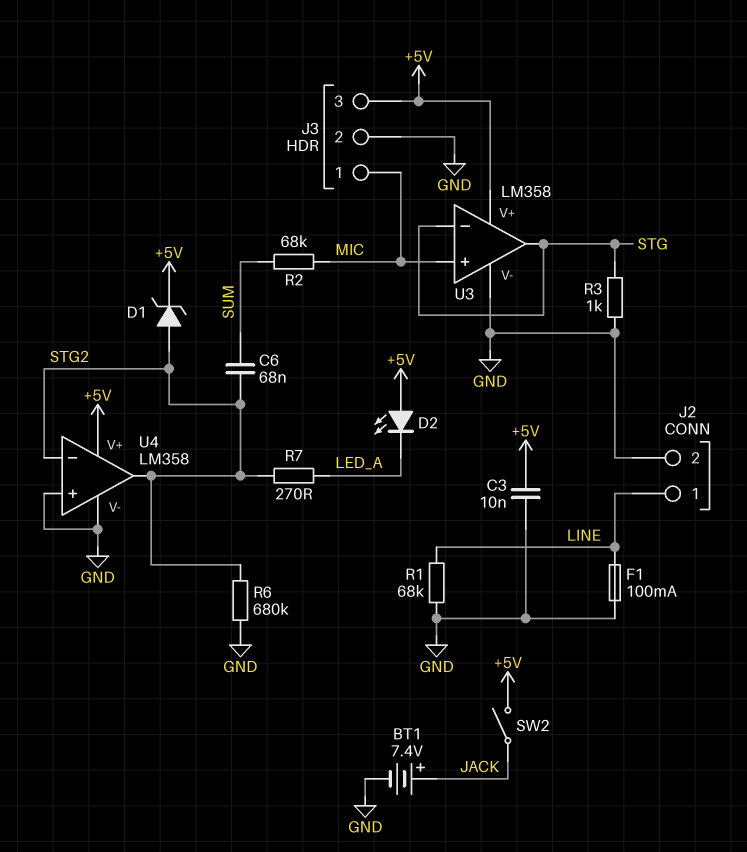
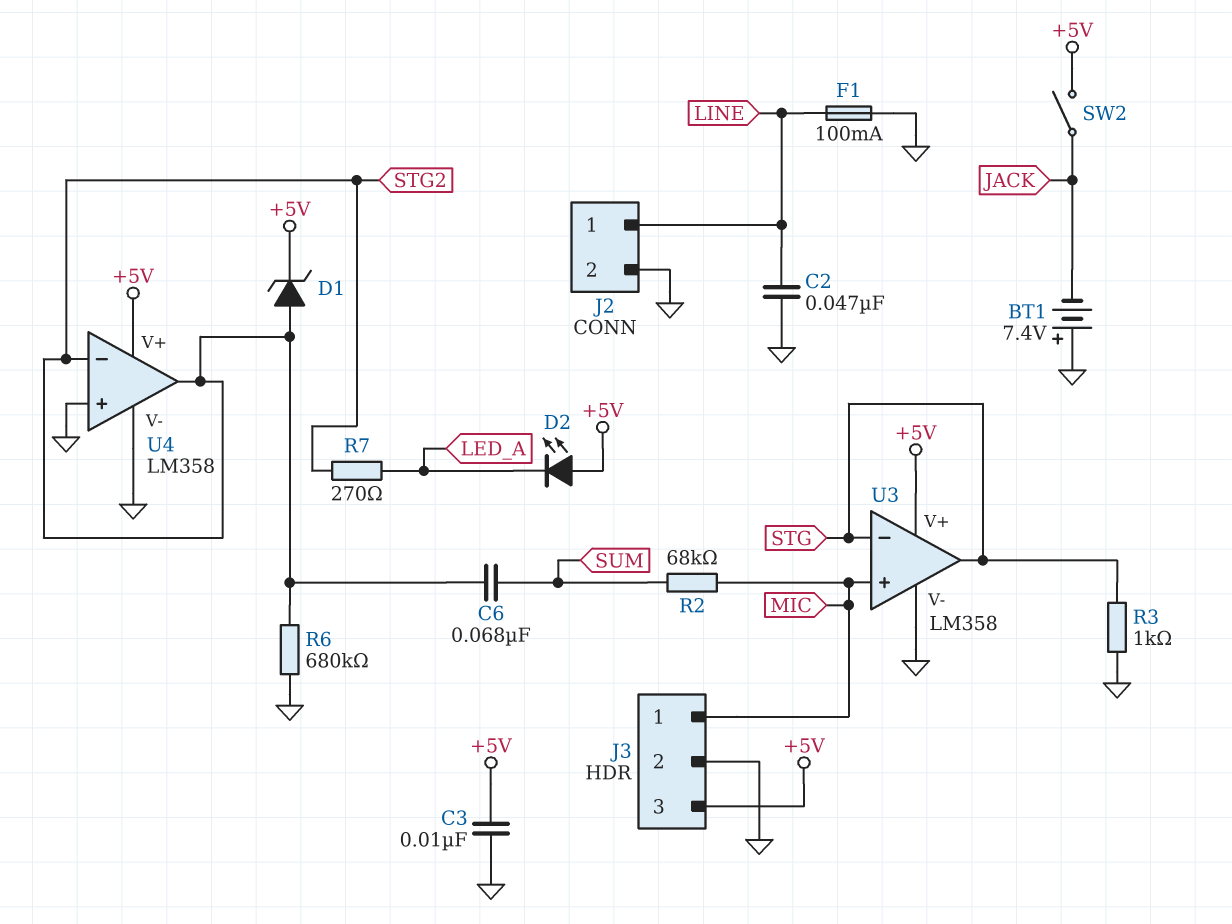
BT1: 7.4V (plus JACK, minus GND) -> 7.4V (plus GND, minus JACK)
C2: none -> 47nF (GND, LINE)
R1: 68k (GND, LINE) -> none

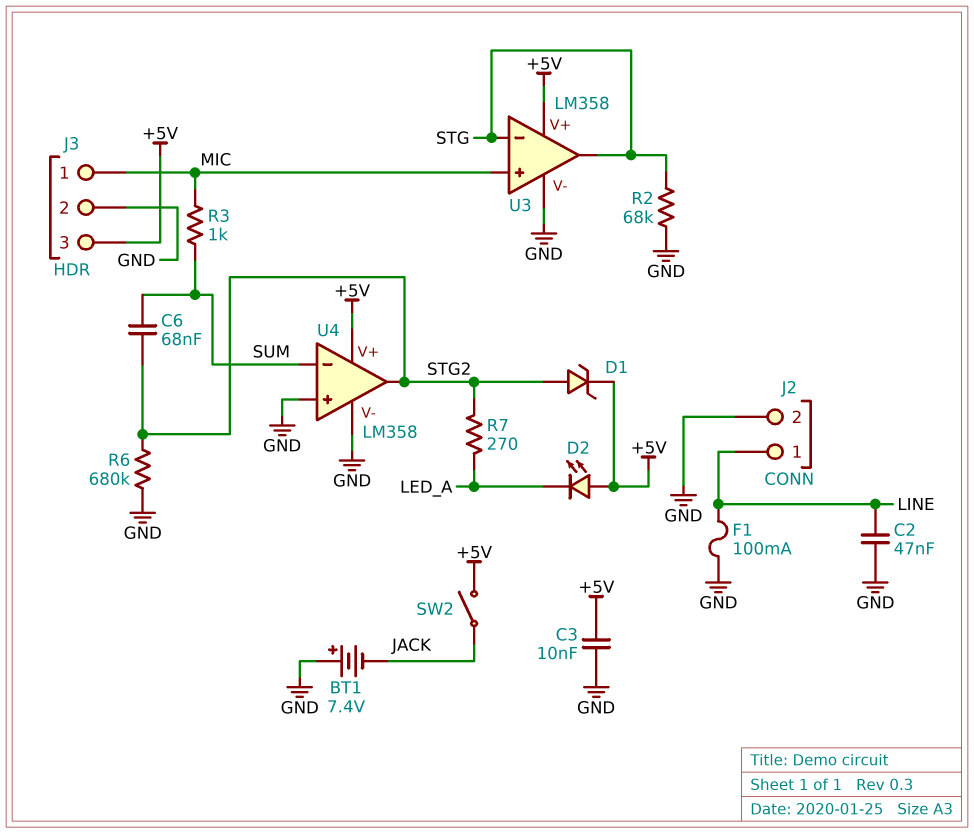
R2: 68k (MIC, SUM) -> 68k (GND, STG)
R3: 1k (GND, STG) -> 1k (MIC, SUM)
U4 pin in-: STG2 -> SUM

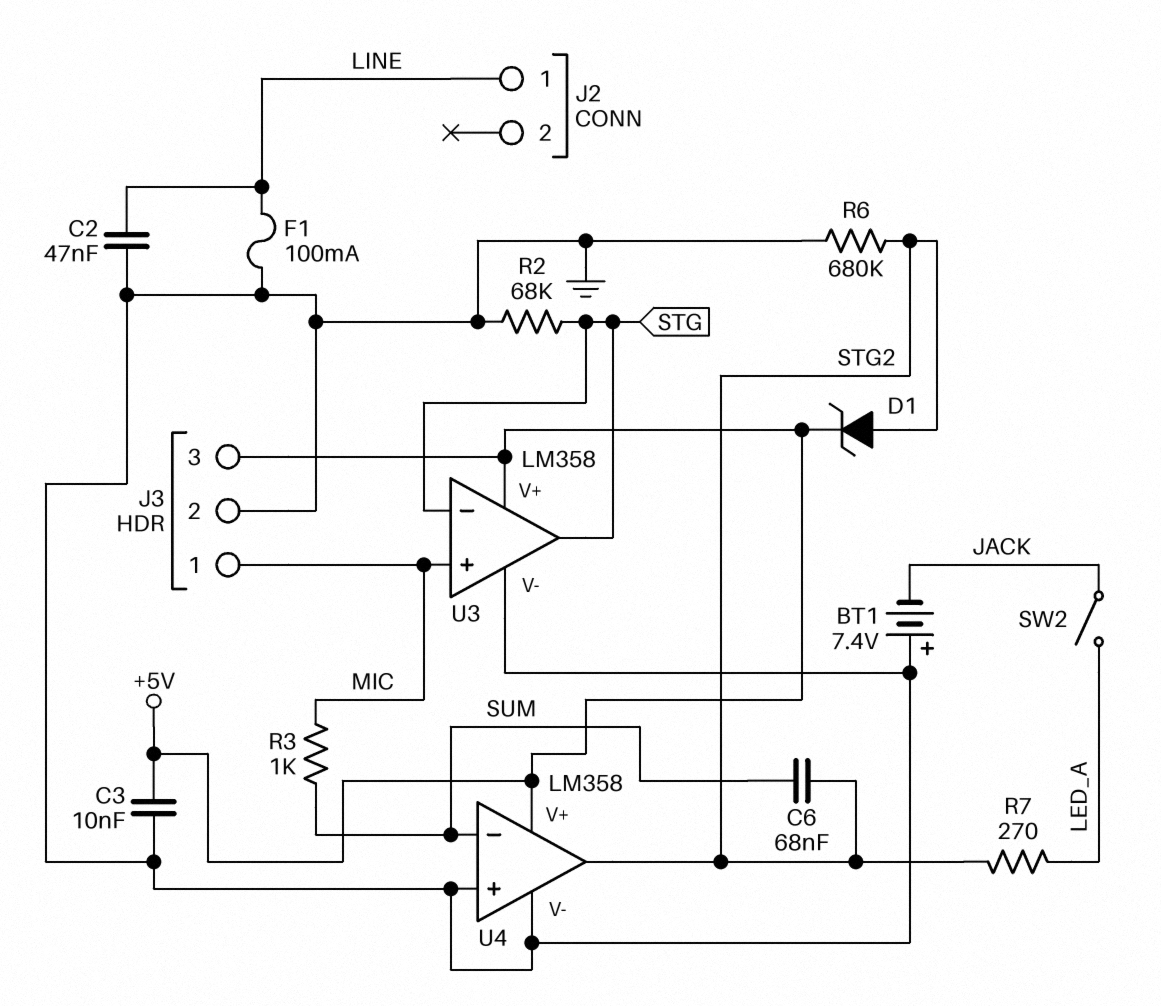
D2: LED (A +5V, K LED_A) -> none
J2 pin 2: GND -> none
SW2: switch (+5V, JACK) -> switch (JACK, LED_A)

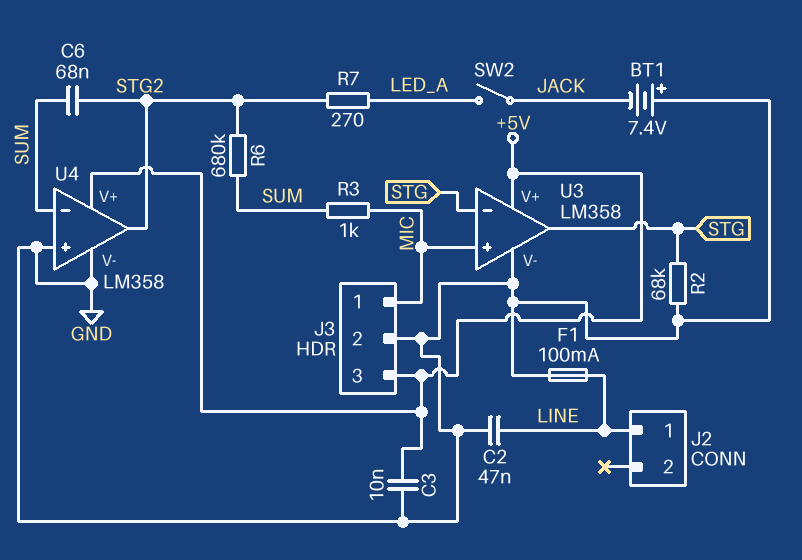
D1: zener (A STG2, K +5V) -> none
R6: 680k (GND, STG2) -> 680k (STG2, SUM)

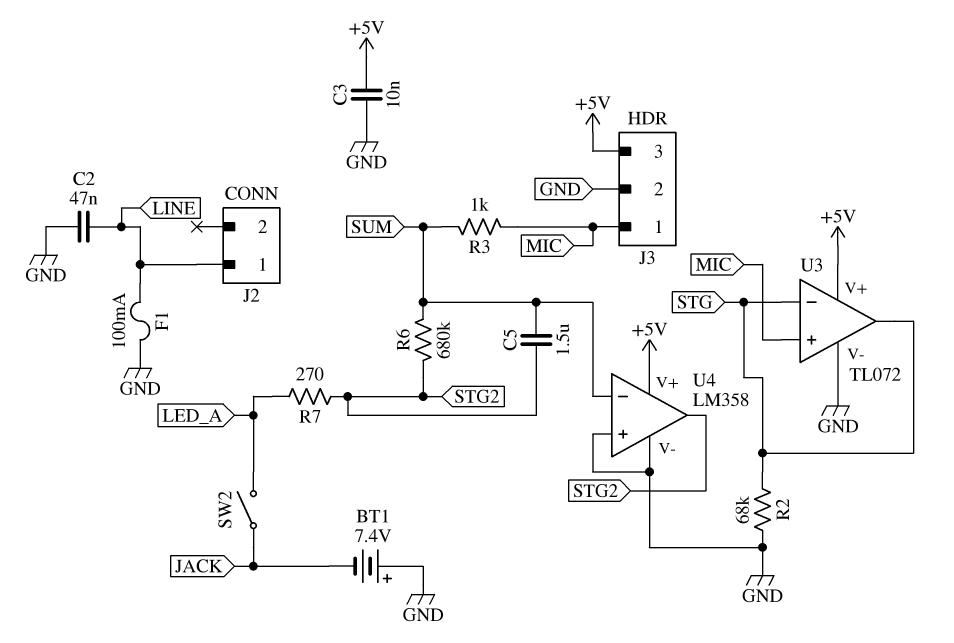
C5: none -> 1.5uF (STG2, SUM)
C6: 68nF (STG2, SUM) -> none
U3: LM358 -> TL072

